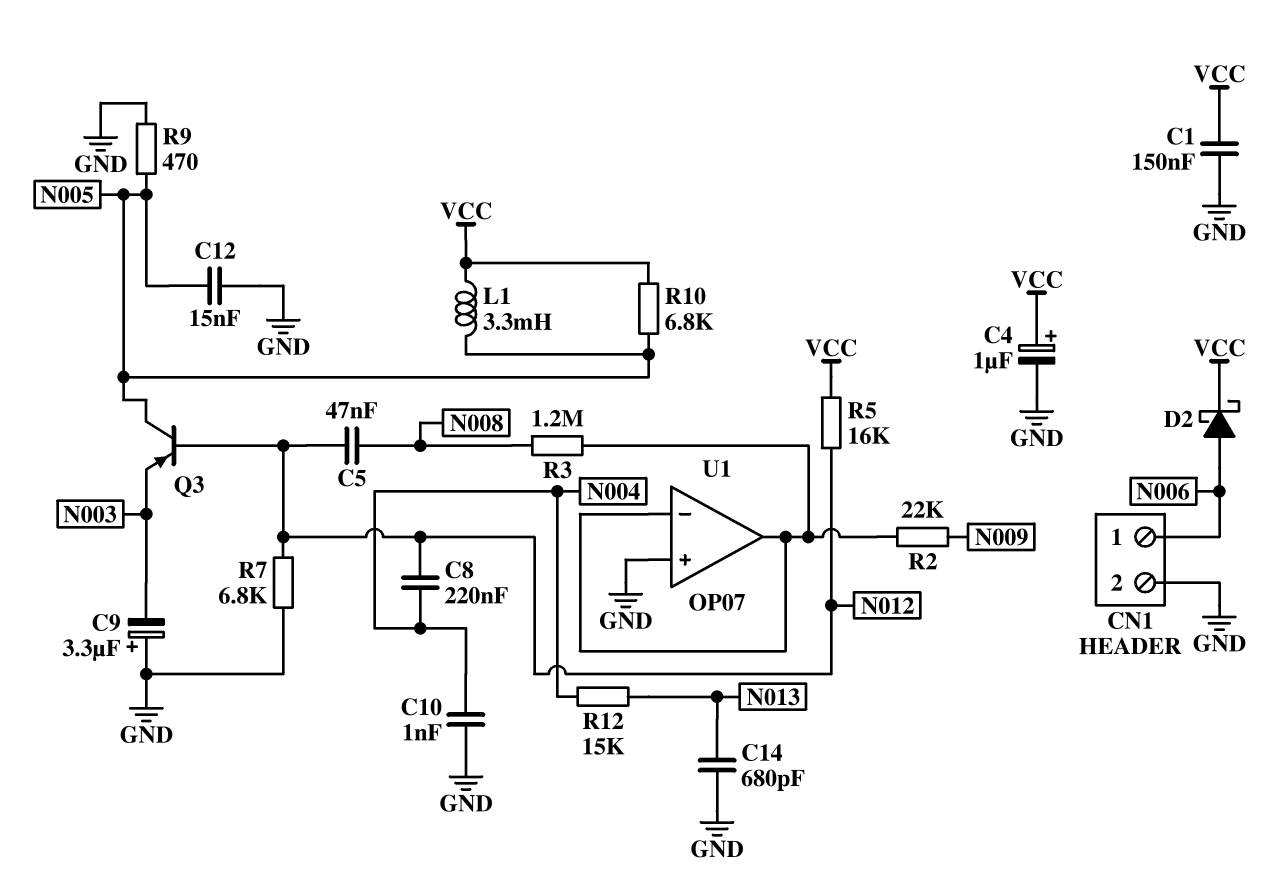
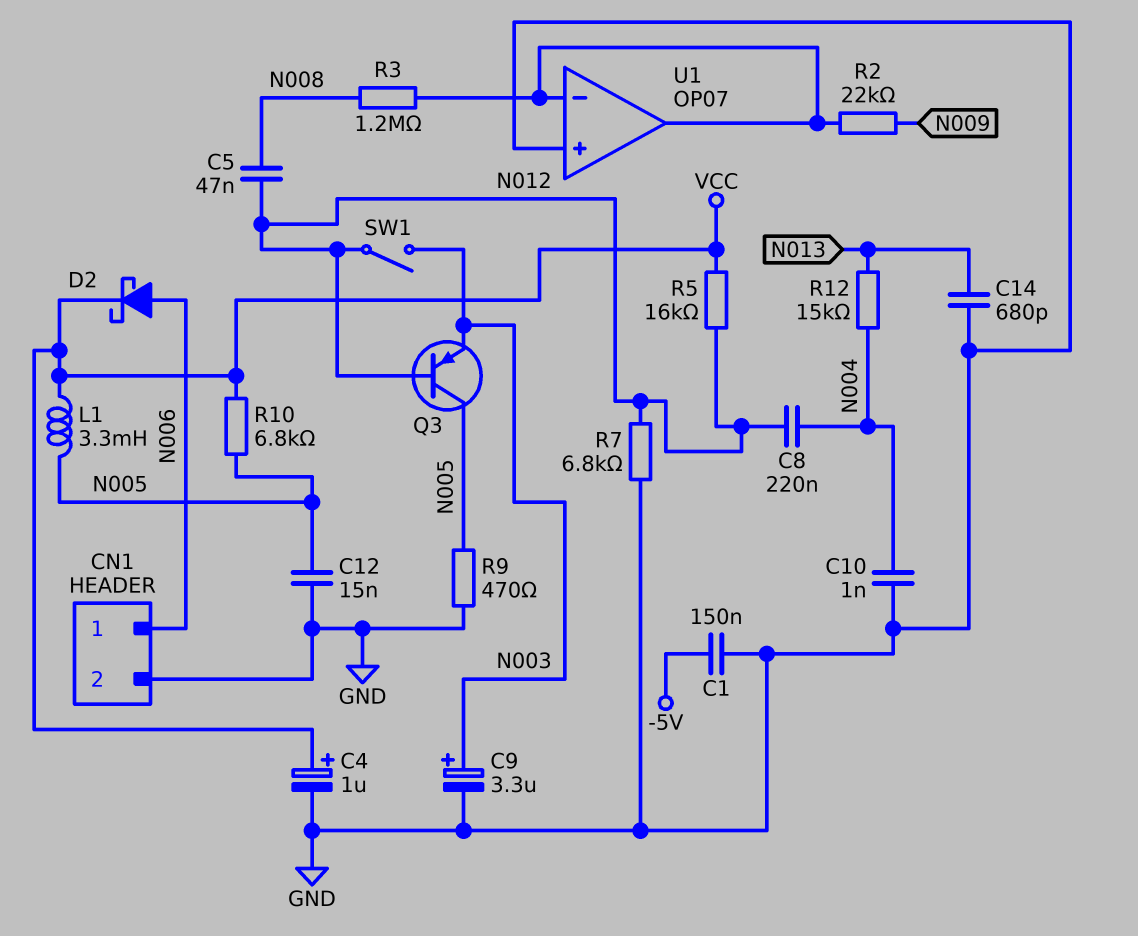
C1: 150nF (GND, VCC) -> 150nF (-5V, GND)
C9: 3.3uF (plus GND, minus N003) -> 3.3uF (plus N003, minus GND)
SW1: none -> switch (N003, N012)

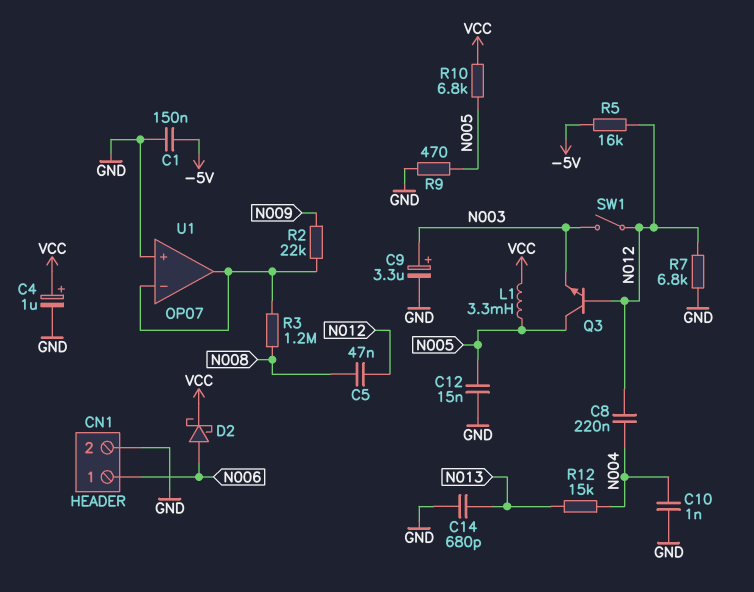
Q3: PNP (B N012, C N005, E N003) -> NPN (B N012, C N005, E N003)
R5: 16k (N012, VCC) -> 16k (-5V, N012)

